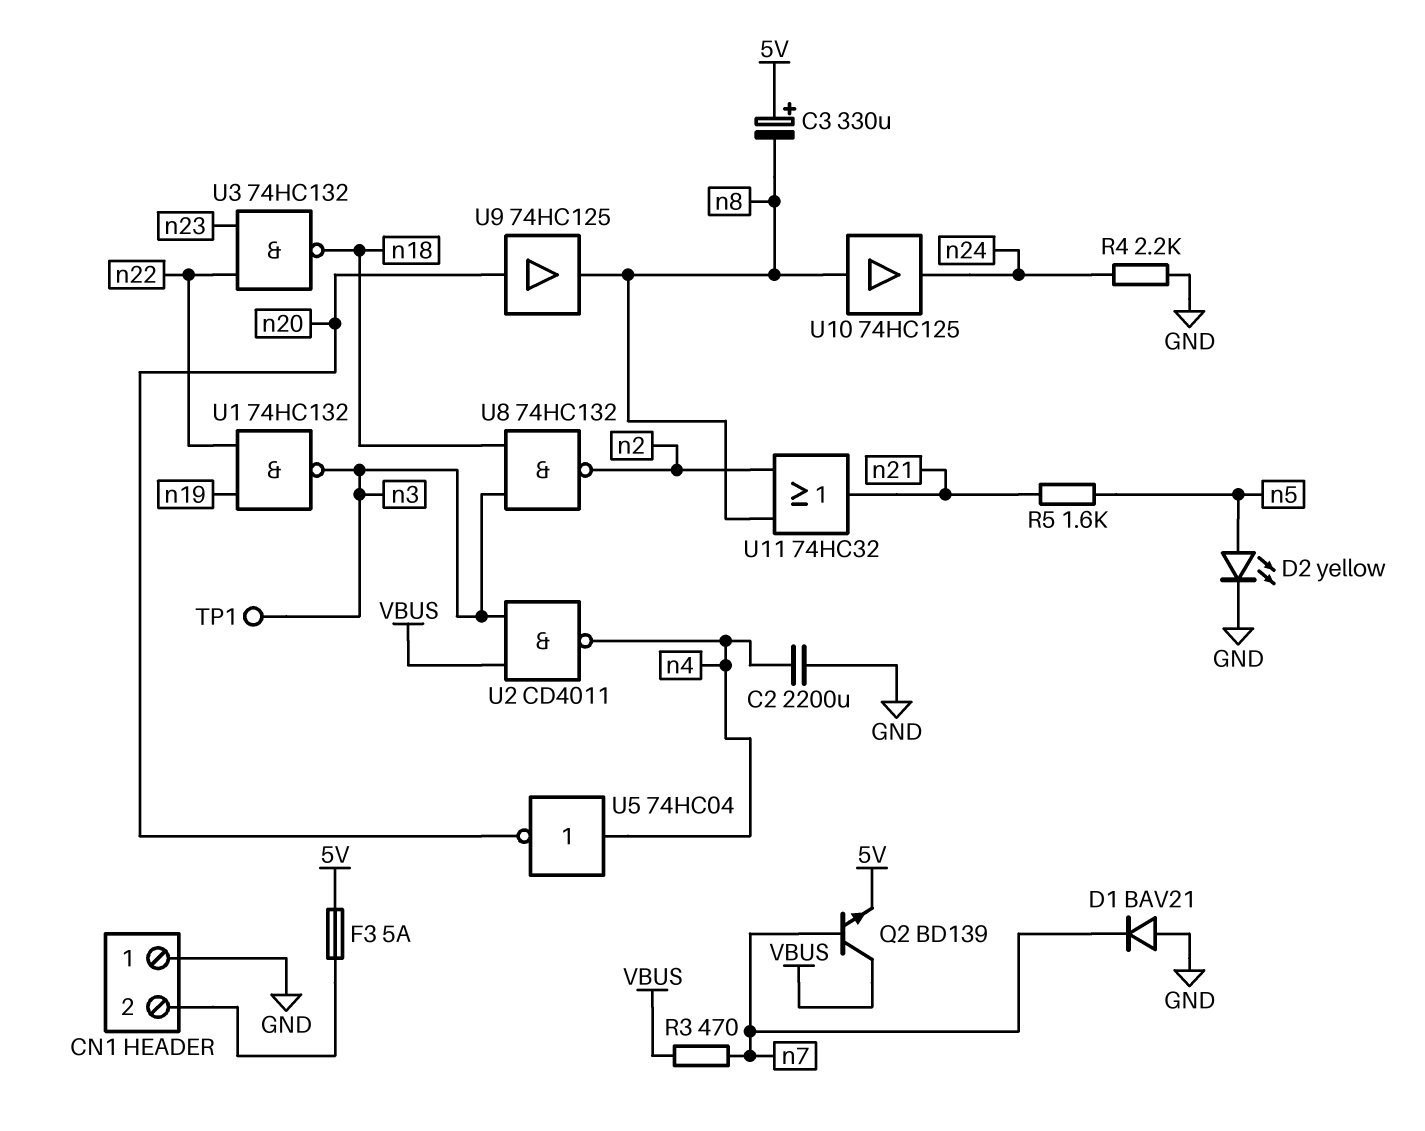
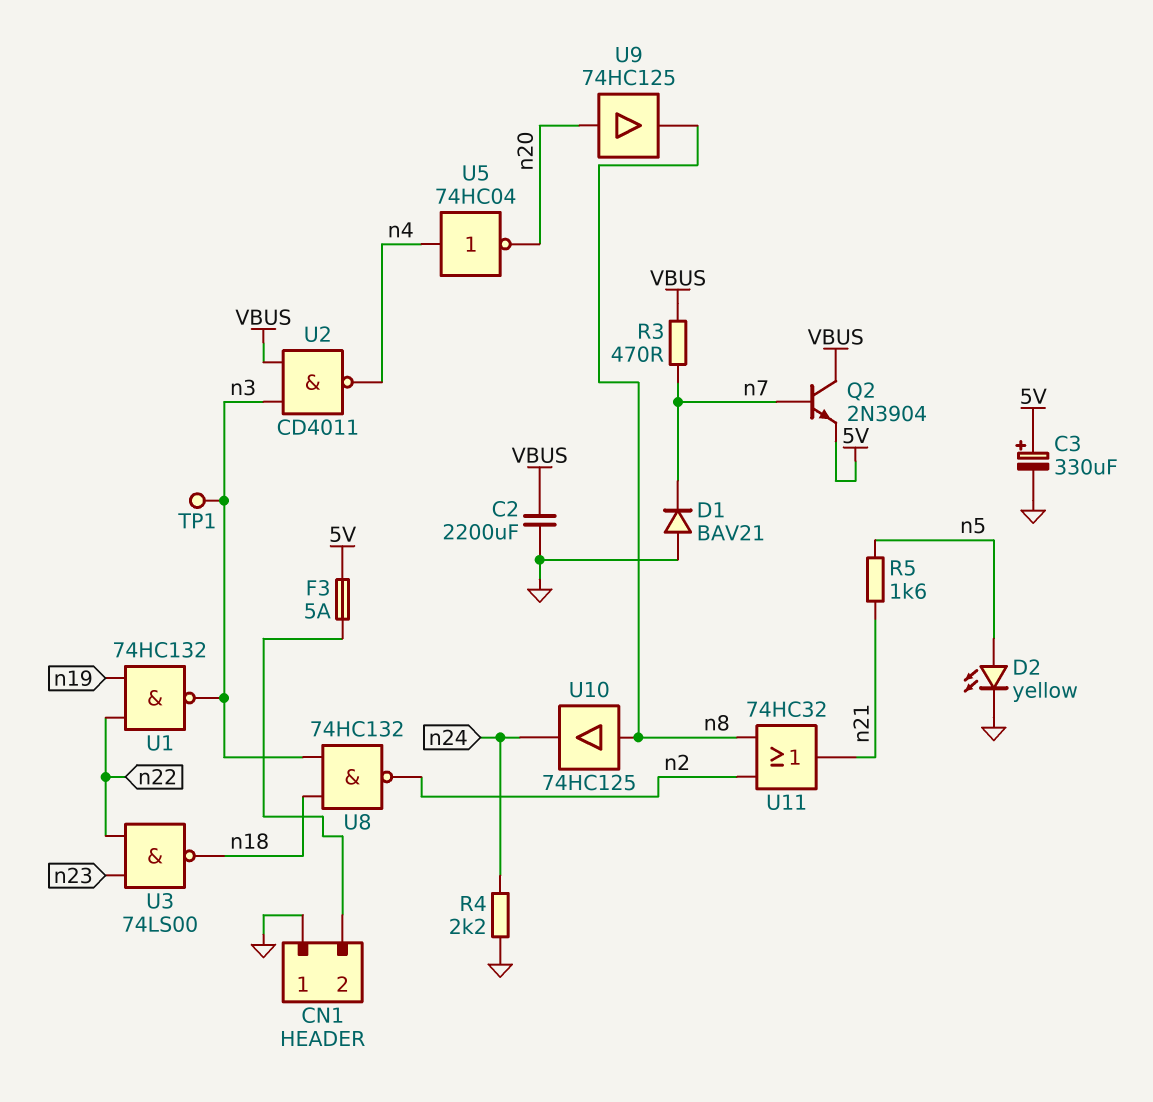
C2: 2200uF (GND, n4) -> 2200uF (GND, VBUS)
C3: 330uF (plus 5V, minus n8) -> 330uF (plus 5V, minus GND)
Q2: NPN BD139 (B n7, C VBUS, E 5V) -> NPN 2N3904 (B n7, C VBUS, E 5V)
U3: NAND 74HC132 (in n22, in n23, out n18) -> NAND 74LS00 (in n22, in n23, out n18)

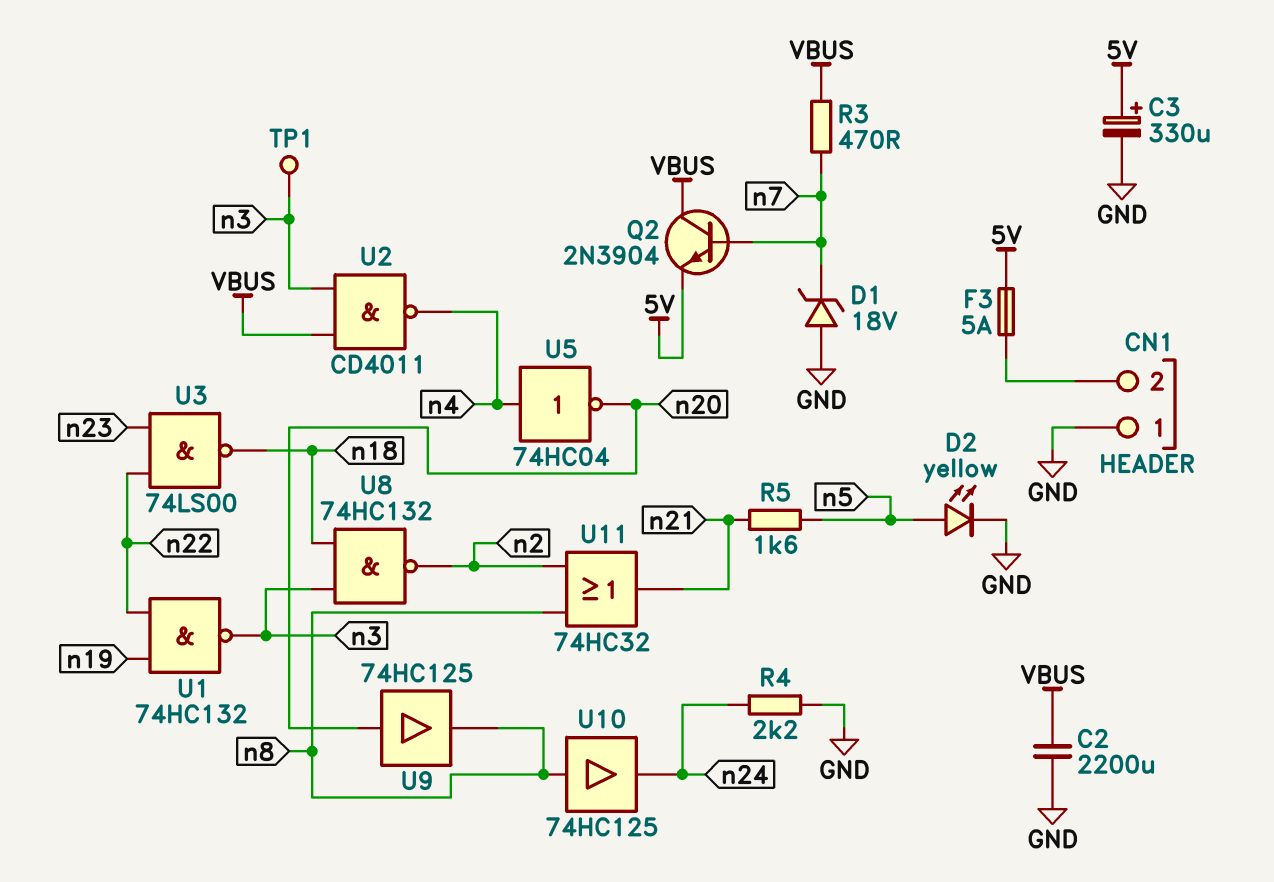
D1: diode BAV21 (A GND, K n7) -> zener 18V (A GND, K n7)

